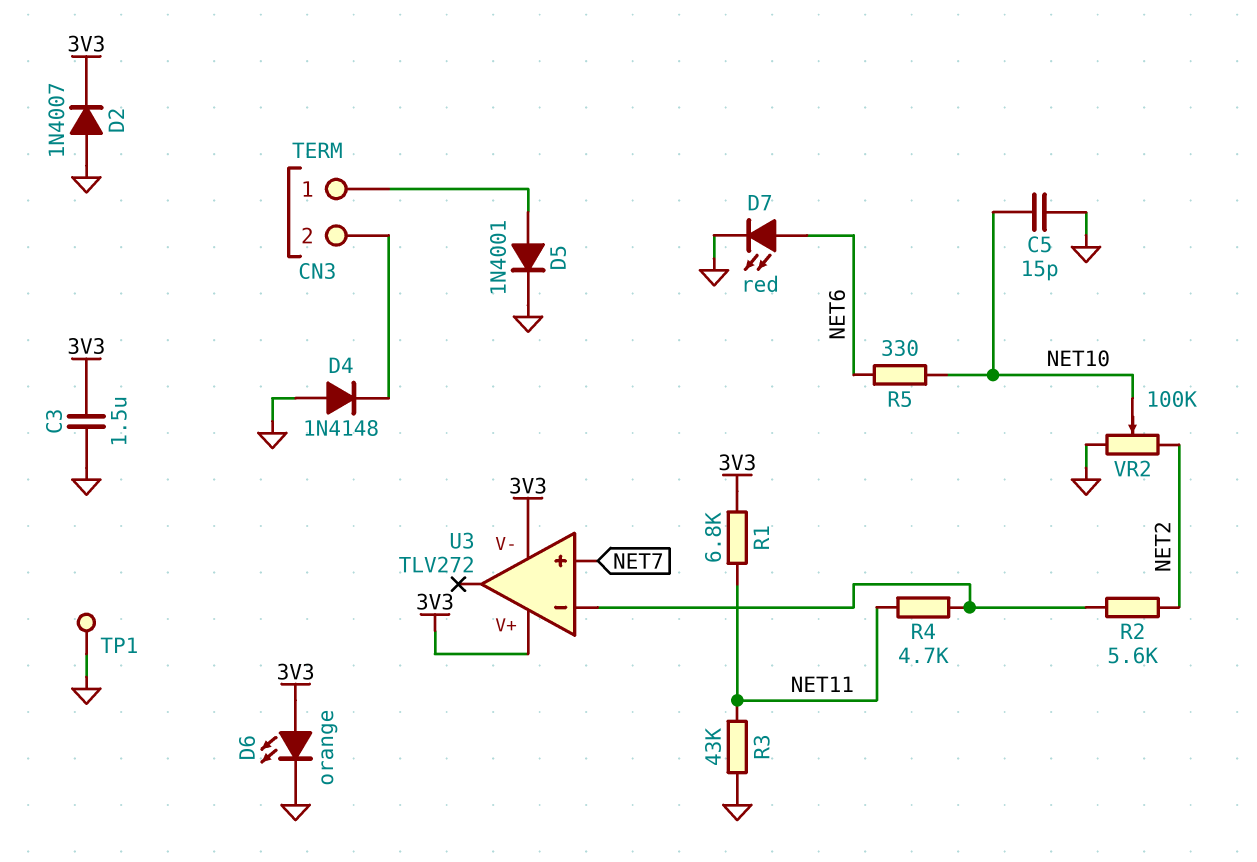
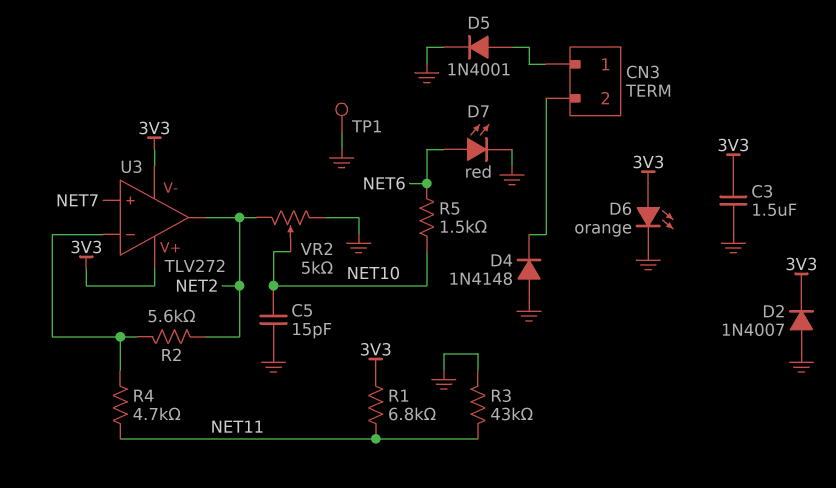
R5: 330 (NET6, NET10) -> 1.5k (NET6, NET10)
U3 pin out: none -> NET2
VR2: 100k (GND, NET2, wiper NET10) -> 5k (GND, NET2, wiper NET10)

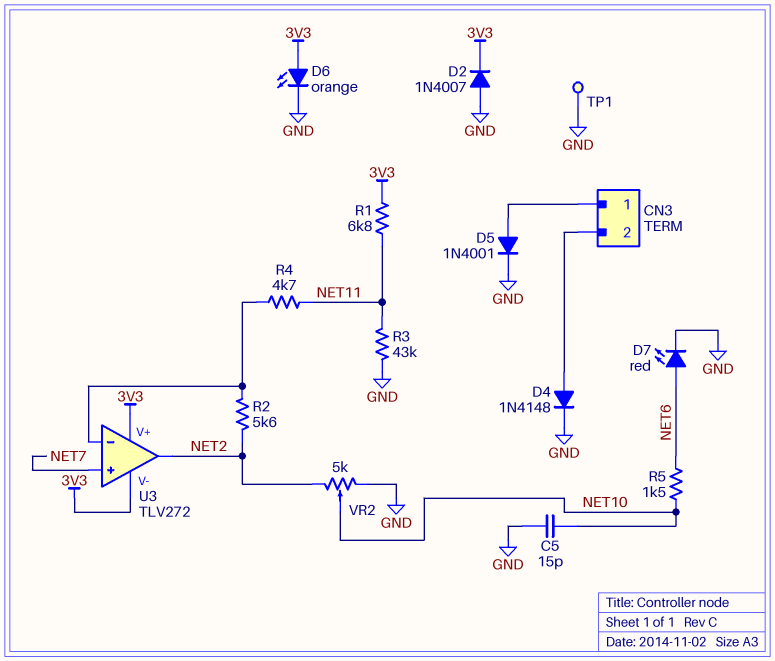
C3: 1.5uF (3V3, GND) -> none
D4: diode 1N4148 (A GND, K CN3/2) -> diode 1N4148 (A CN3/2, K GND)

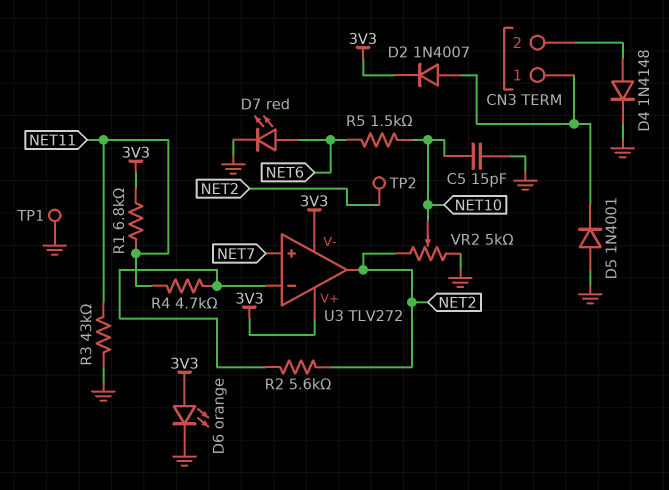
D2: diode 1N4007 (A GND, K 3V3) -> diode 1N4007 (A CN3/1, K 3V3)
D5: diode 1N4001 (A CN3/1, K GND) -> diode 1N4001 (A GND, K CN3/1)
TP2: none -> test point (NET2)

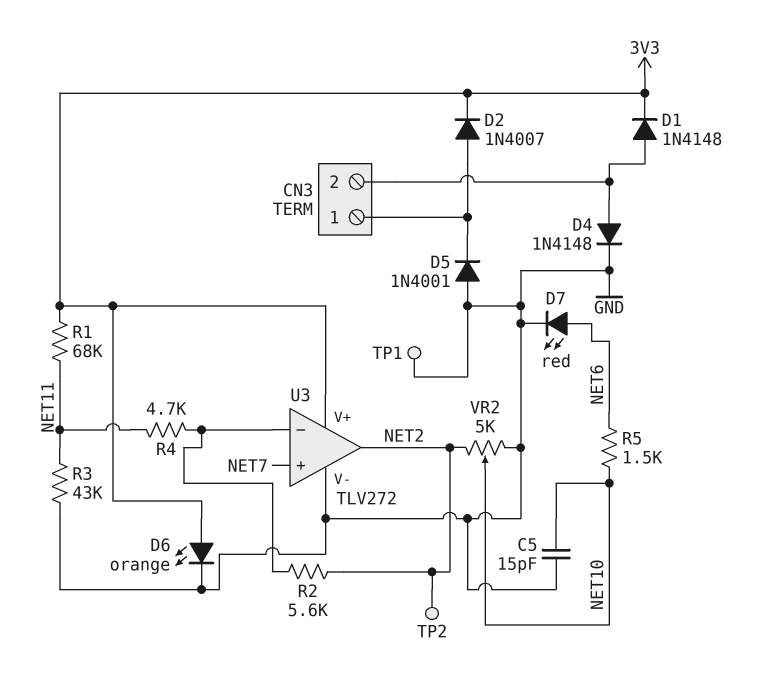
D1: none -> diode 1N4148 (A CN3/2, K 3V3)
R1: 6.8k (3V3, NET11) -> 68k (3V3, NET11)
U3 pin V-: 3V3 -> GND

